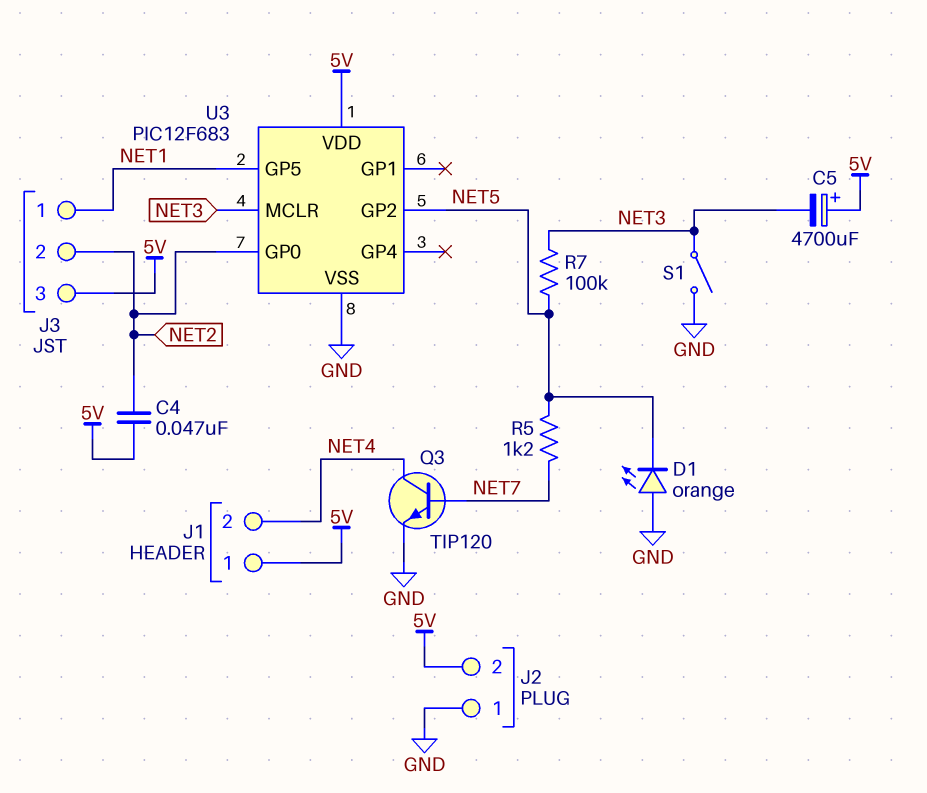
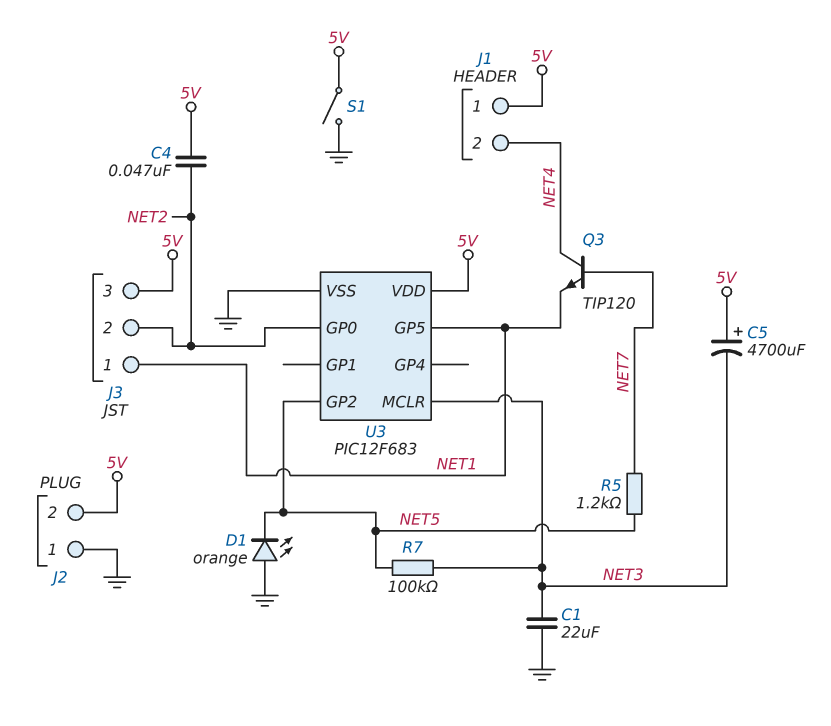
C1: none -> 22uF (GND, NET3)
Q3: NPN TIP120 (B NET7, C NET4, E GND) -> NPN TIP120 (B NET7, C NET4, E NET1)
S1: switch (GND, NET3) -> switch (5V, GND)

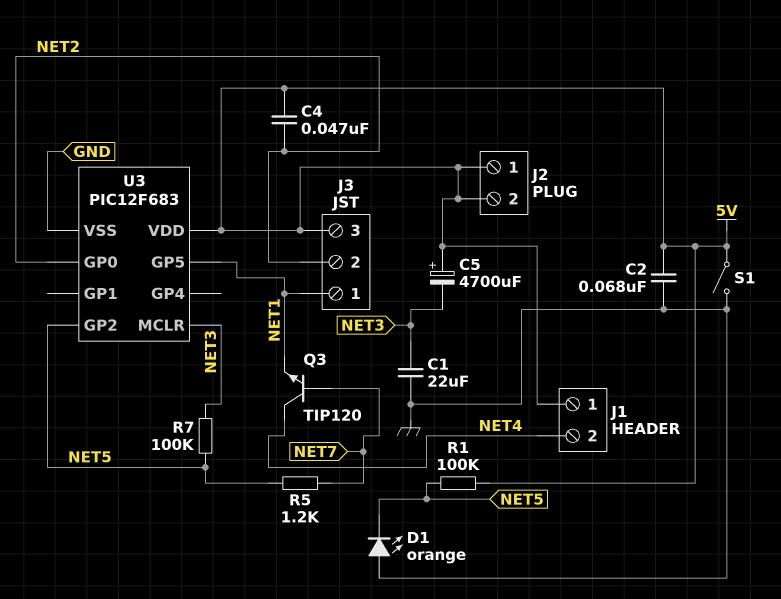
C2: none -> 68nF (5V, GND)
J2 pin 1: GND -> 5V
R1: none -> 100k (5V, NET5)

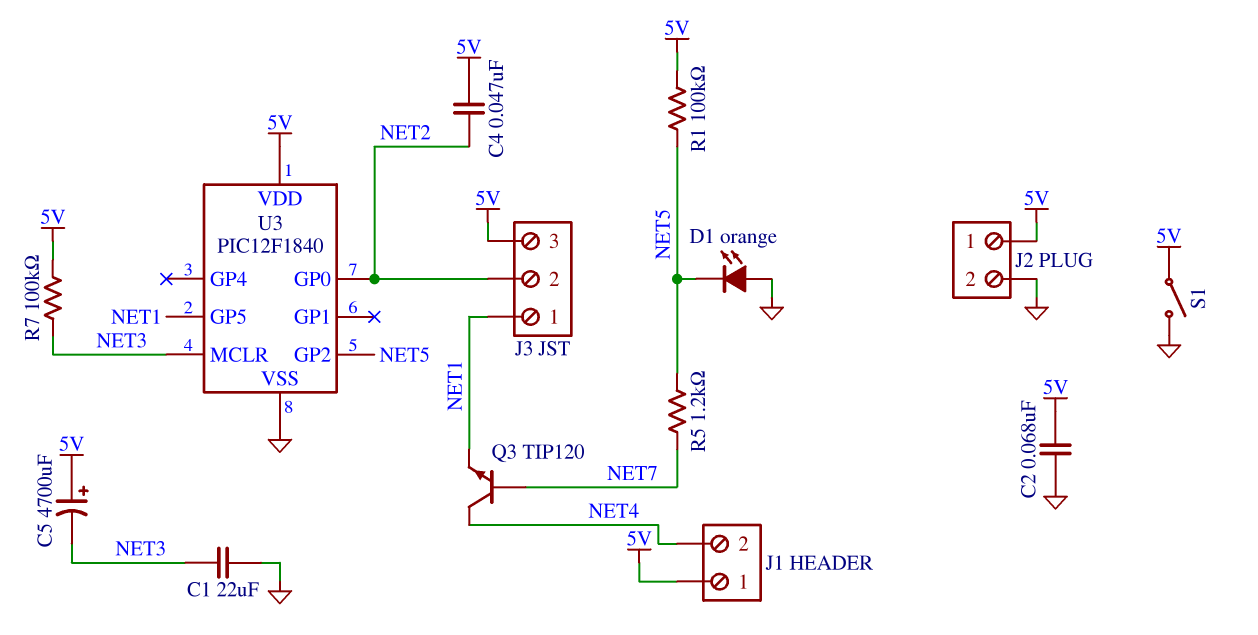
J2 pin 2: 5V -> GND
R7: 100k (NET3, NET5) -> 100k (5V, NET3)
U3: PIC12F683 -> PIC12F1840

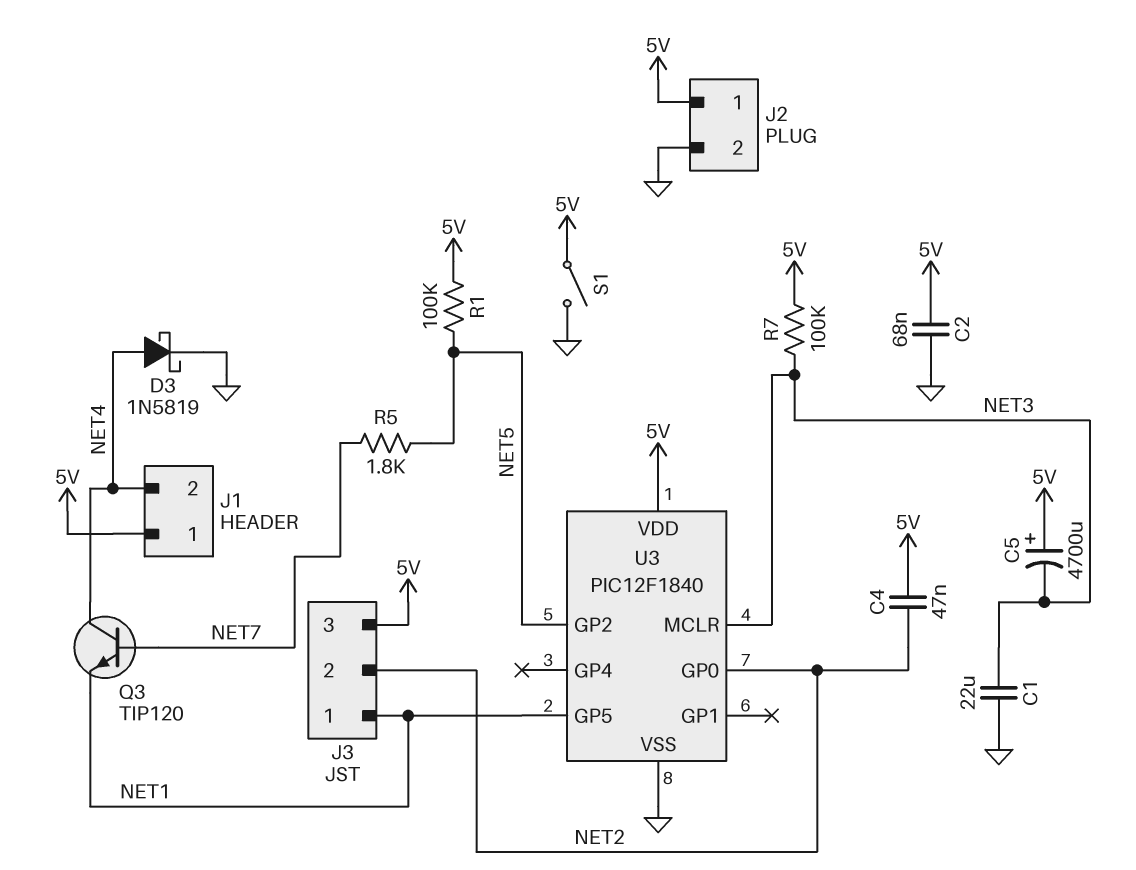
D1: LED orange (A GND, K NET5) -> none
D3: none -> schottky 1N5819 (A NET4, K GND)
R5: 1.2k (NET5, NET7) -> 1.8k (NET5, NET7)

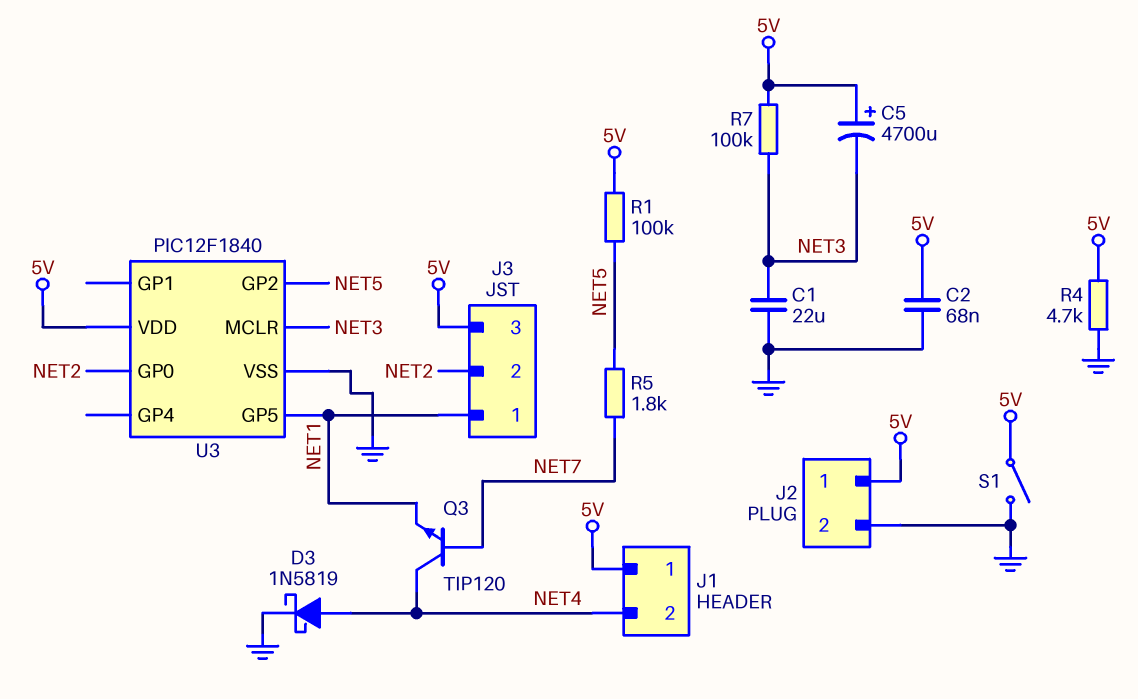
C4: 47nF (5V, NET2) -> none
R4: none -> 4.7k (5V, GND)

